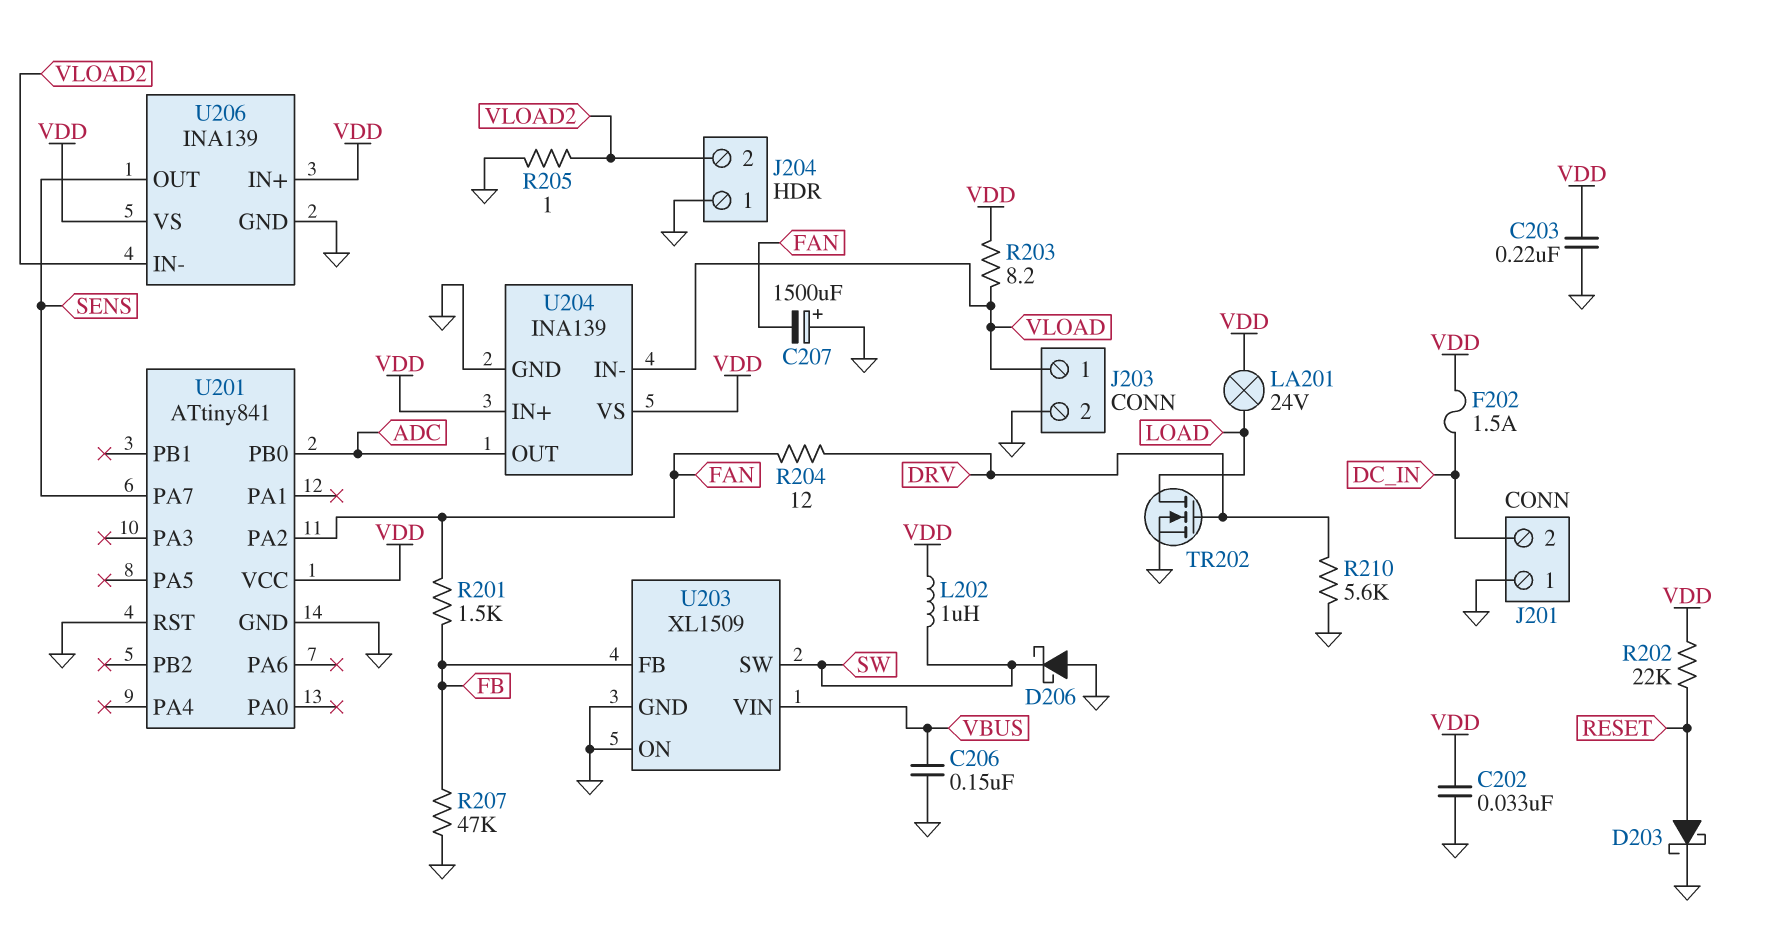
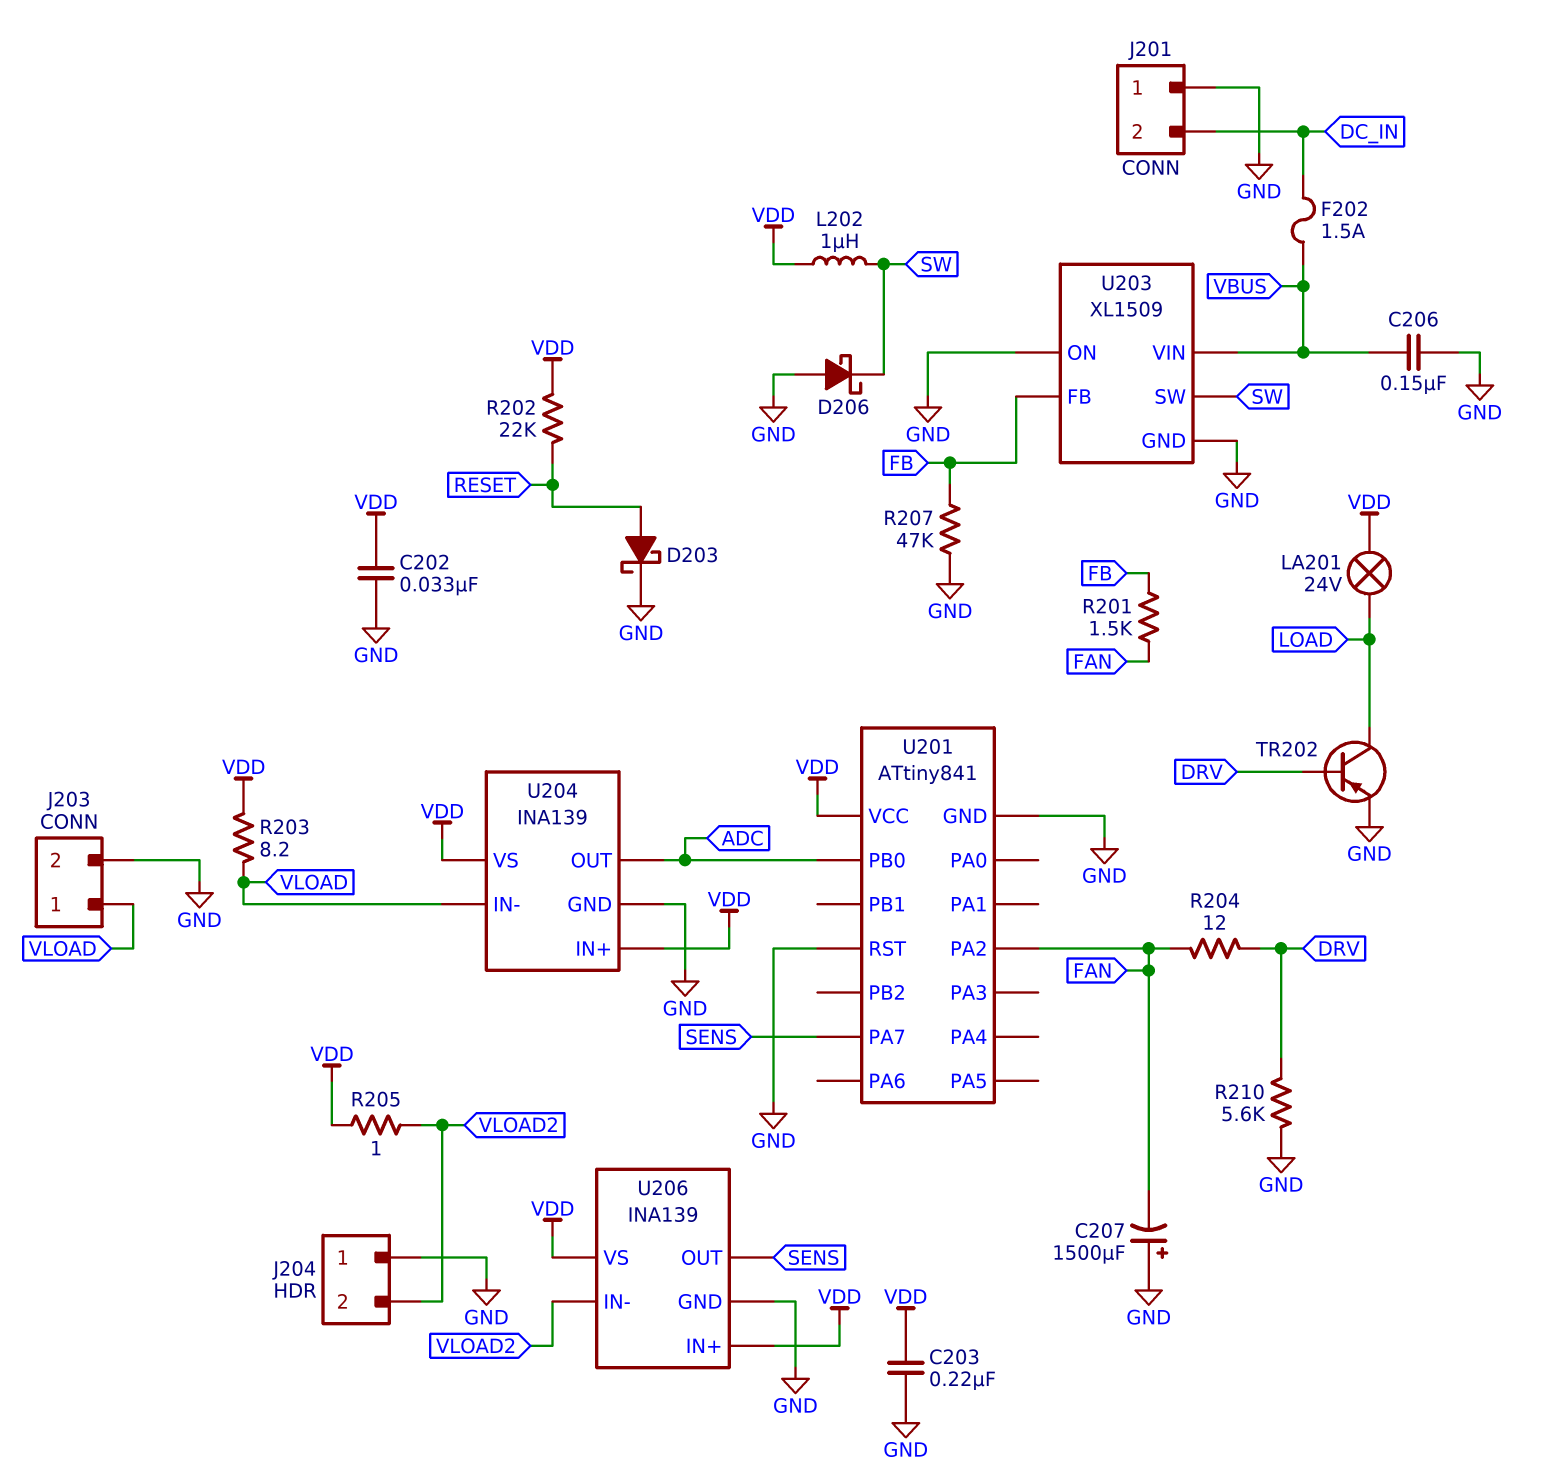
F202: 1.5A (DC_IN, VDD) -> 1.5A (DC_IN, VBUS)
R205: 1 (GND, VLOAD2) -> 1 (VDD, VLOAD2)
TR202: NMOS (G DRV, D LOAD, S GND) -> PNP (B DRV, C LOAD, E GND)

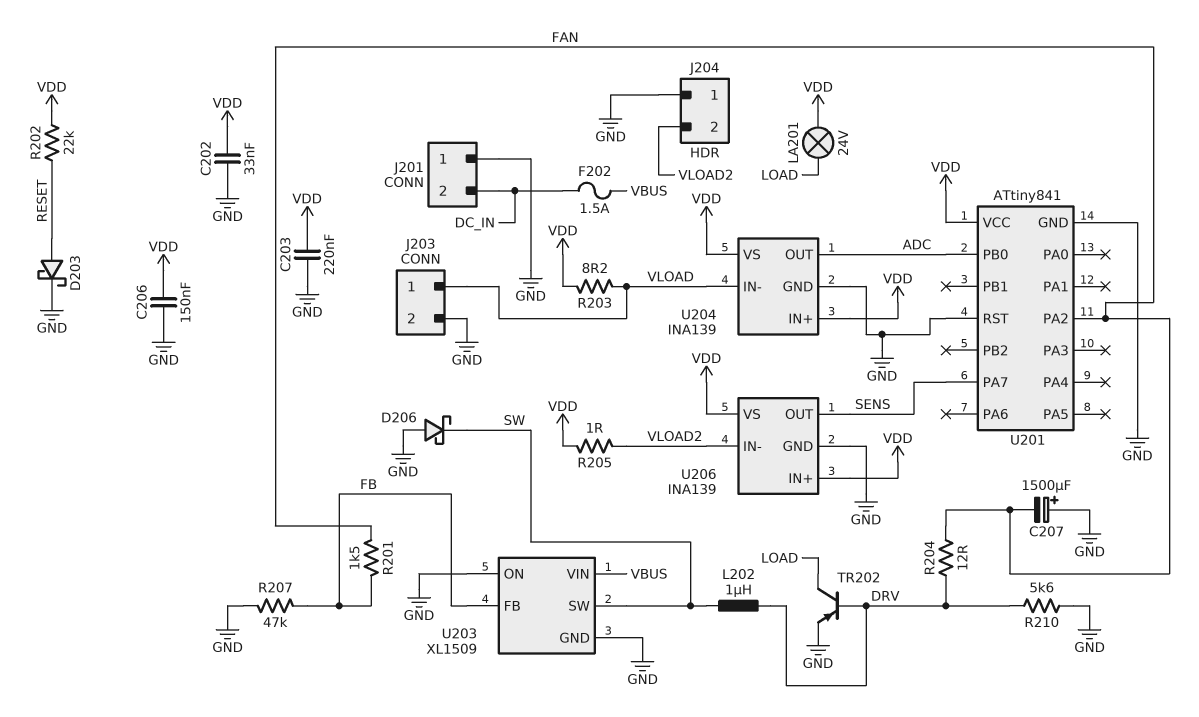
C206: 150nF (GND, VBUS) -> 150nF (GND, VDD)
L202: 1uH (SW, VDD) -> 1uH (DRV, SW)

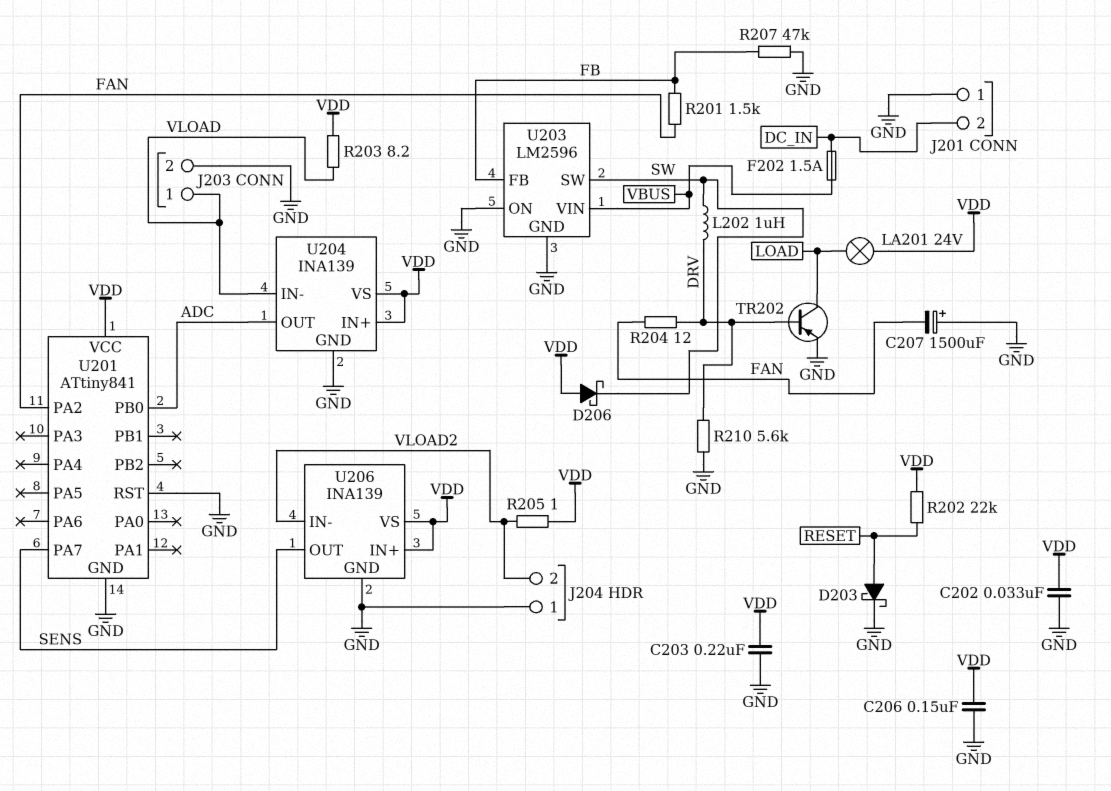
D206: schottky (A GND, K SW) -> schottky (A VDD, K SW)
U203: XL1509 -> LM2596

